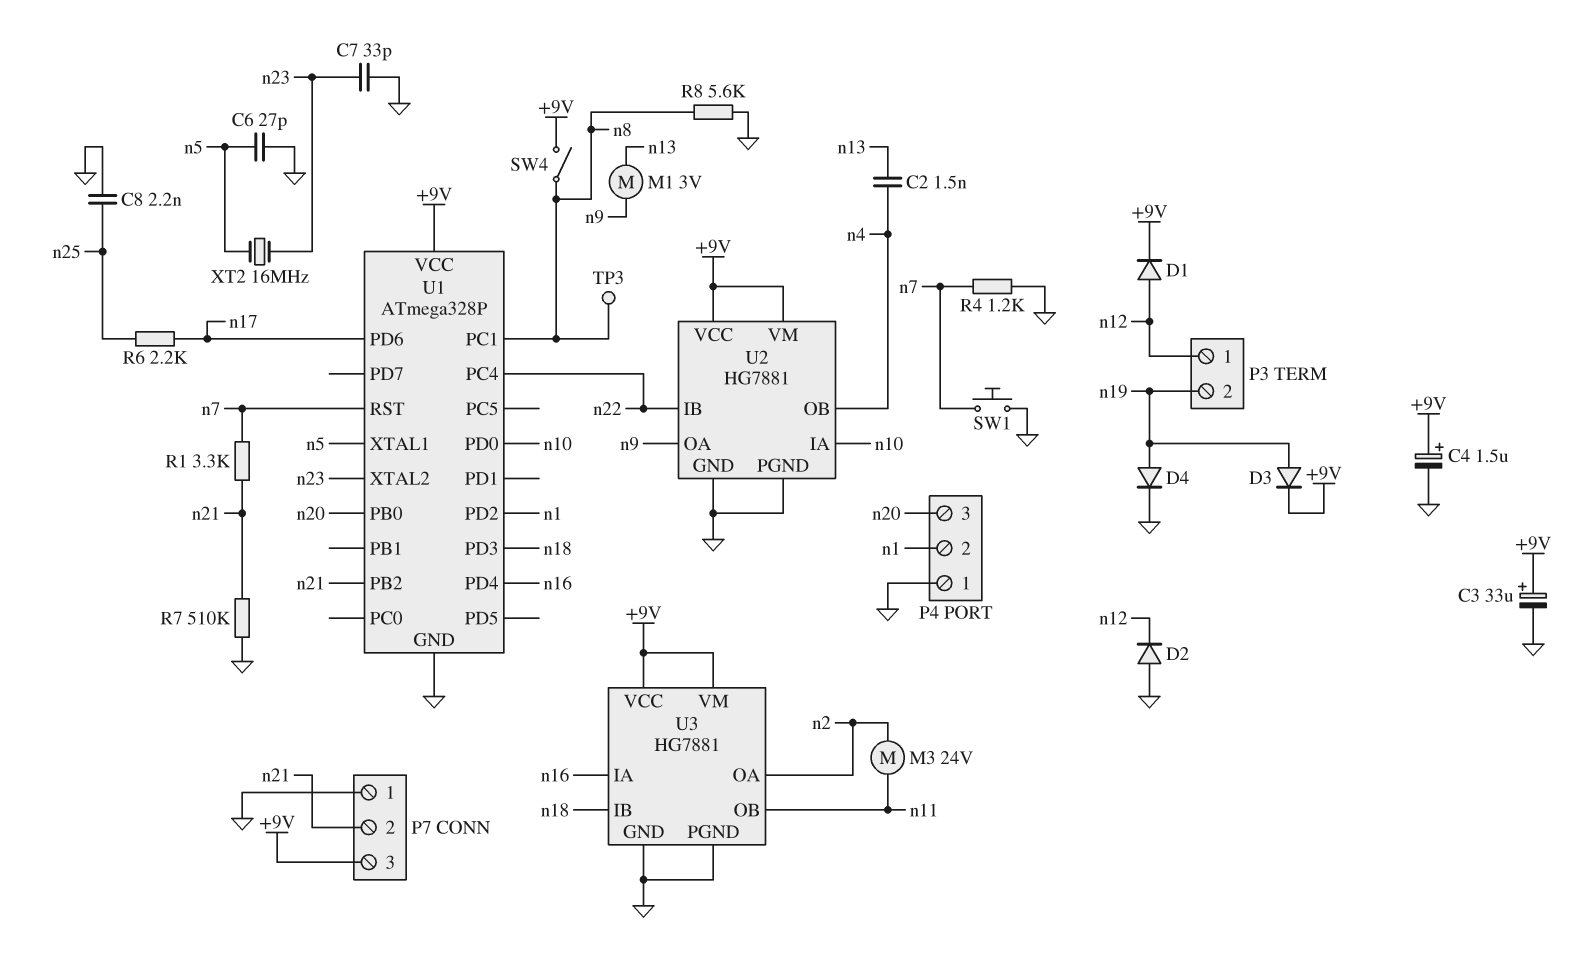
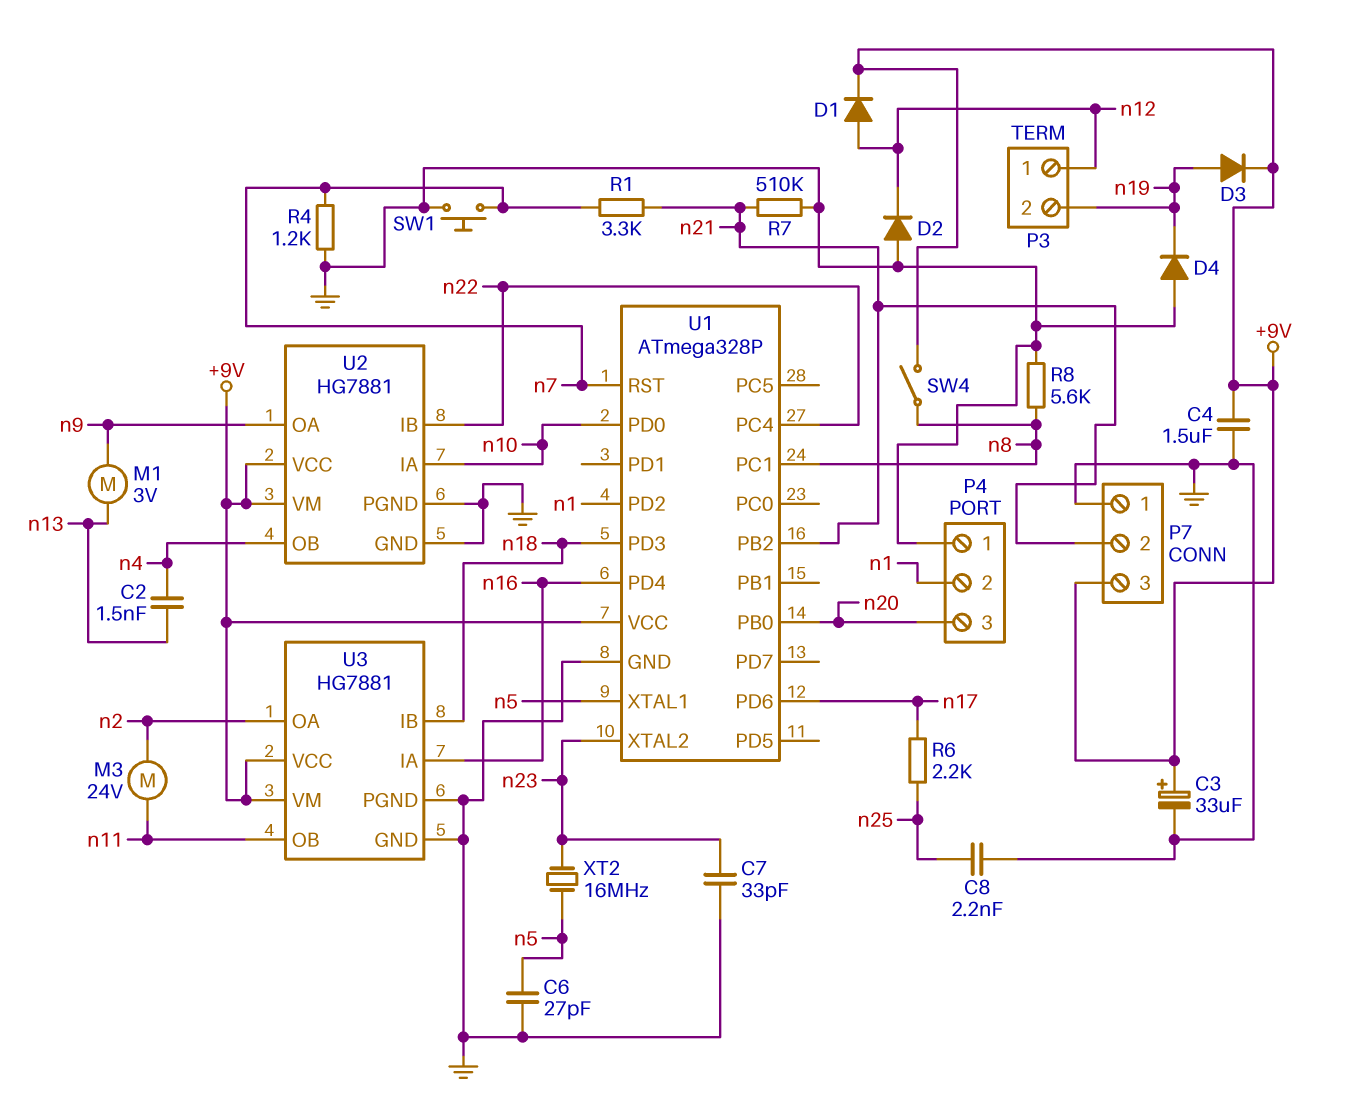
C4: 1.5uF (plus +9V, minus GND) -> 1.5uF (+9V, GND)
D4: diode (A n19, K GND) -> diode (A GND, K n19)
TP3: test point (n8) -> none

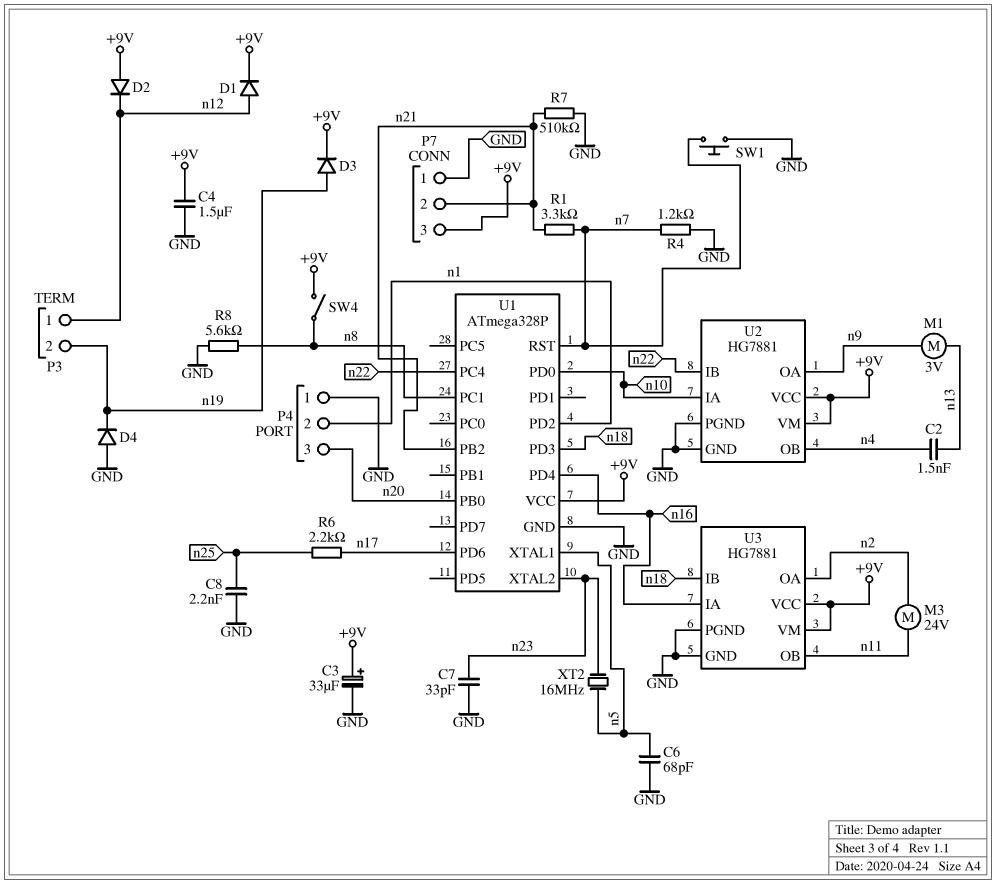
C6: 27pF (GND, n5) -> 68pF (GND, n5)
D2: diode (A GND, K n12) -> diode (A +9V, K n12)

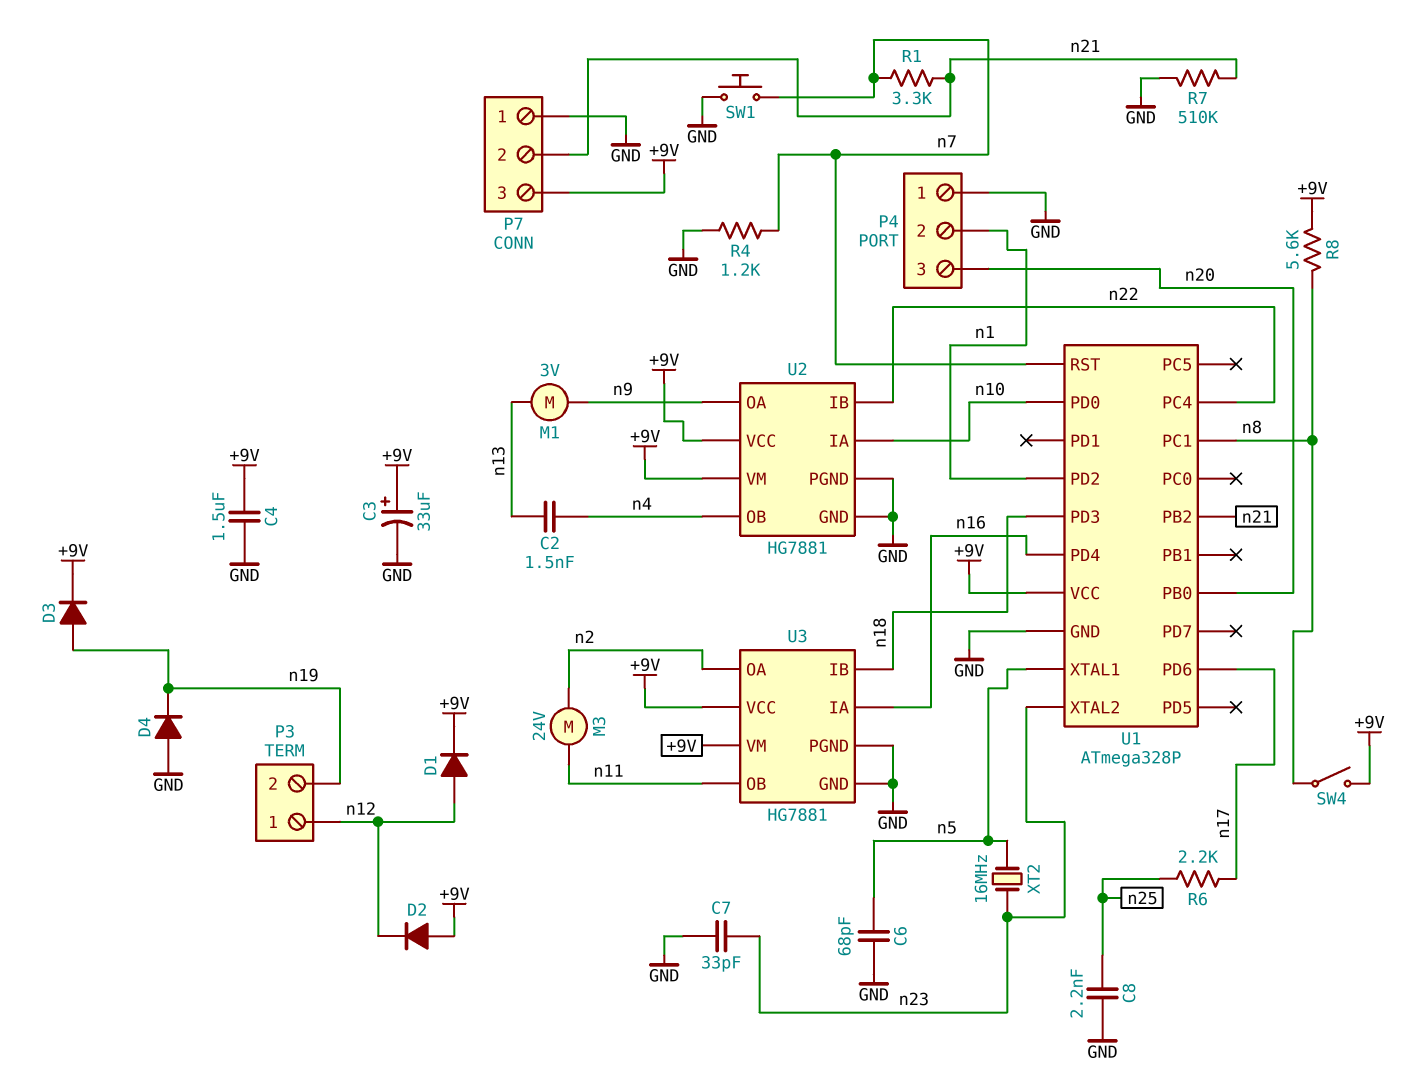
R8: 5.6k (GND, n8) -> 5.6k (+9V, n8)

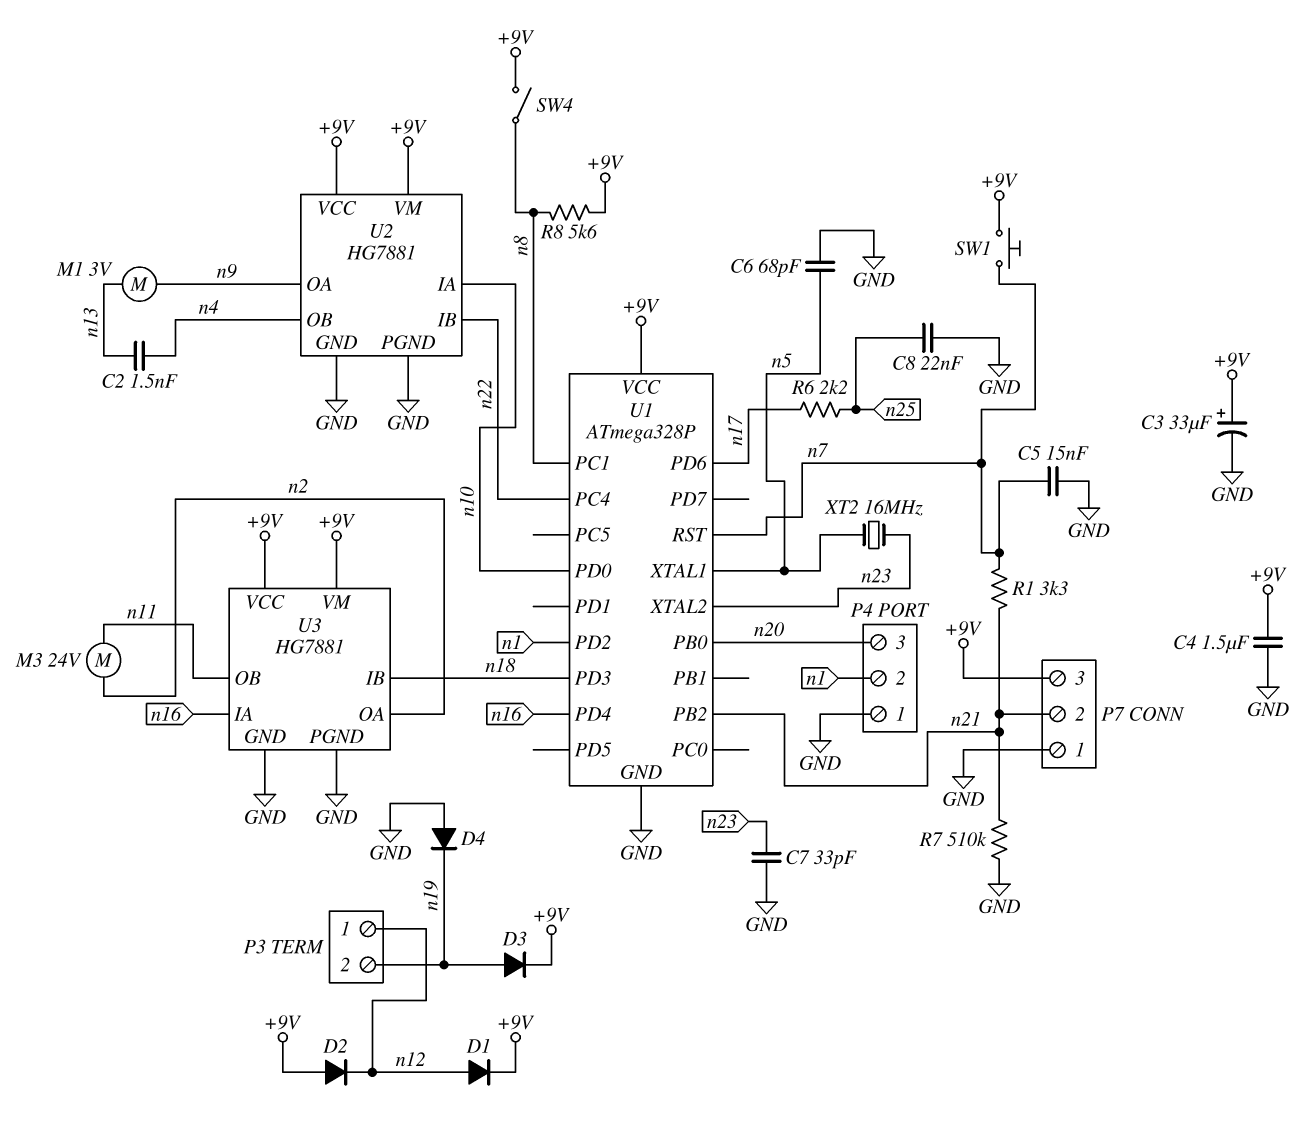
C5: none -> 15nF (GND, n7)
C8: 2.2nF (GND, n25) -> 22nF (GND, n25)
R4: 1.2k (GND, n7) -> none
SW1: button (GND, n7) -> button (+9V, n7)

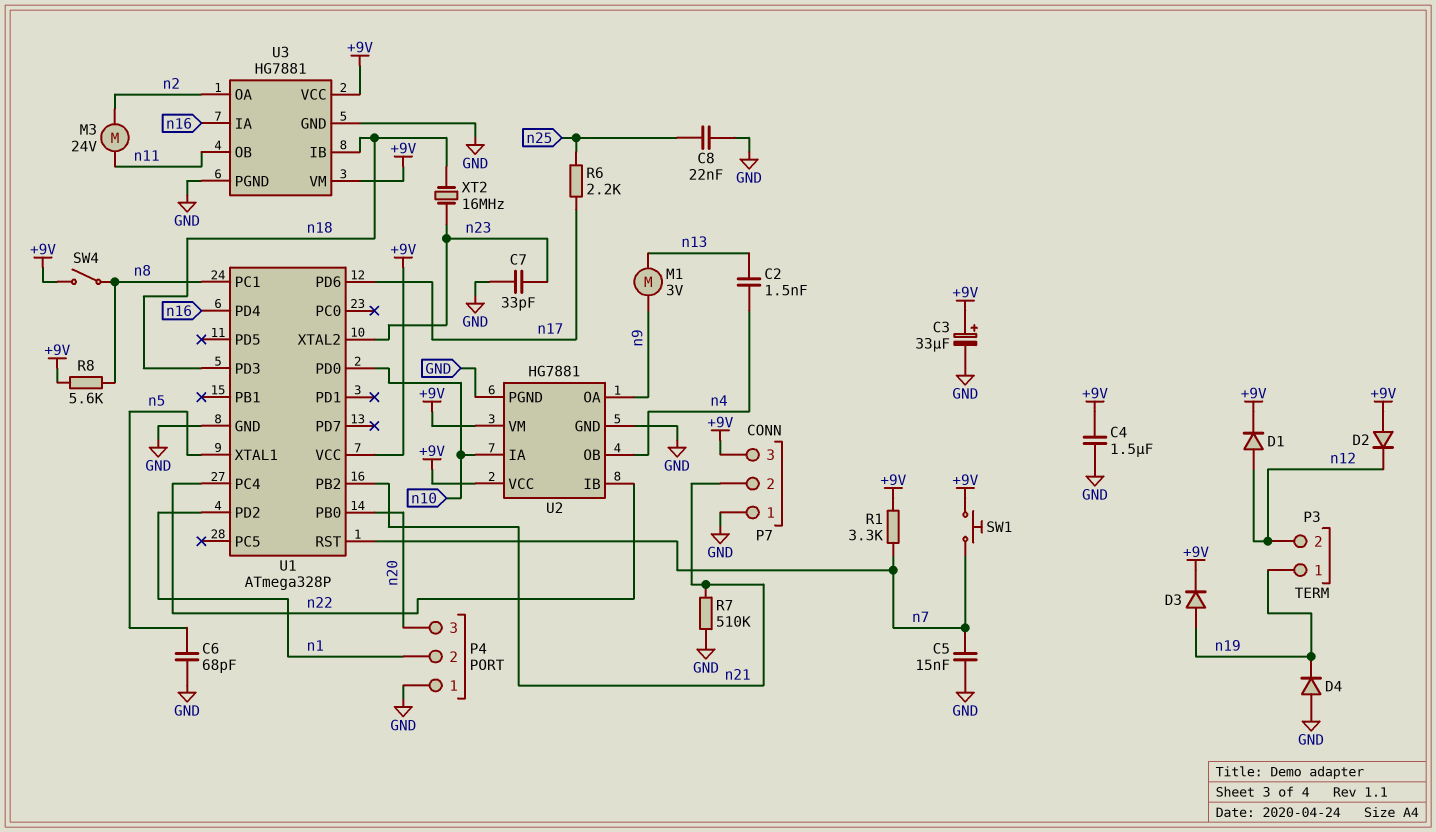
P3 pin 1: n12 -> n19
P3 pin 2: n19 -> n12
R1: 3.3k (n7, n21) -> 3.3k (+9V, n7)
XT2: 16MHz (n5, n23) -> 16MHz (n18, n23)

